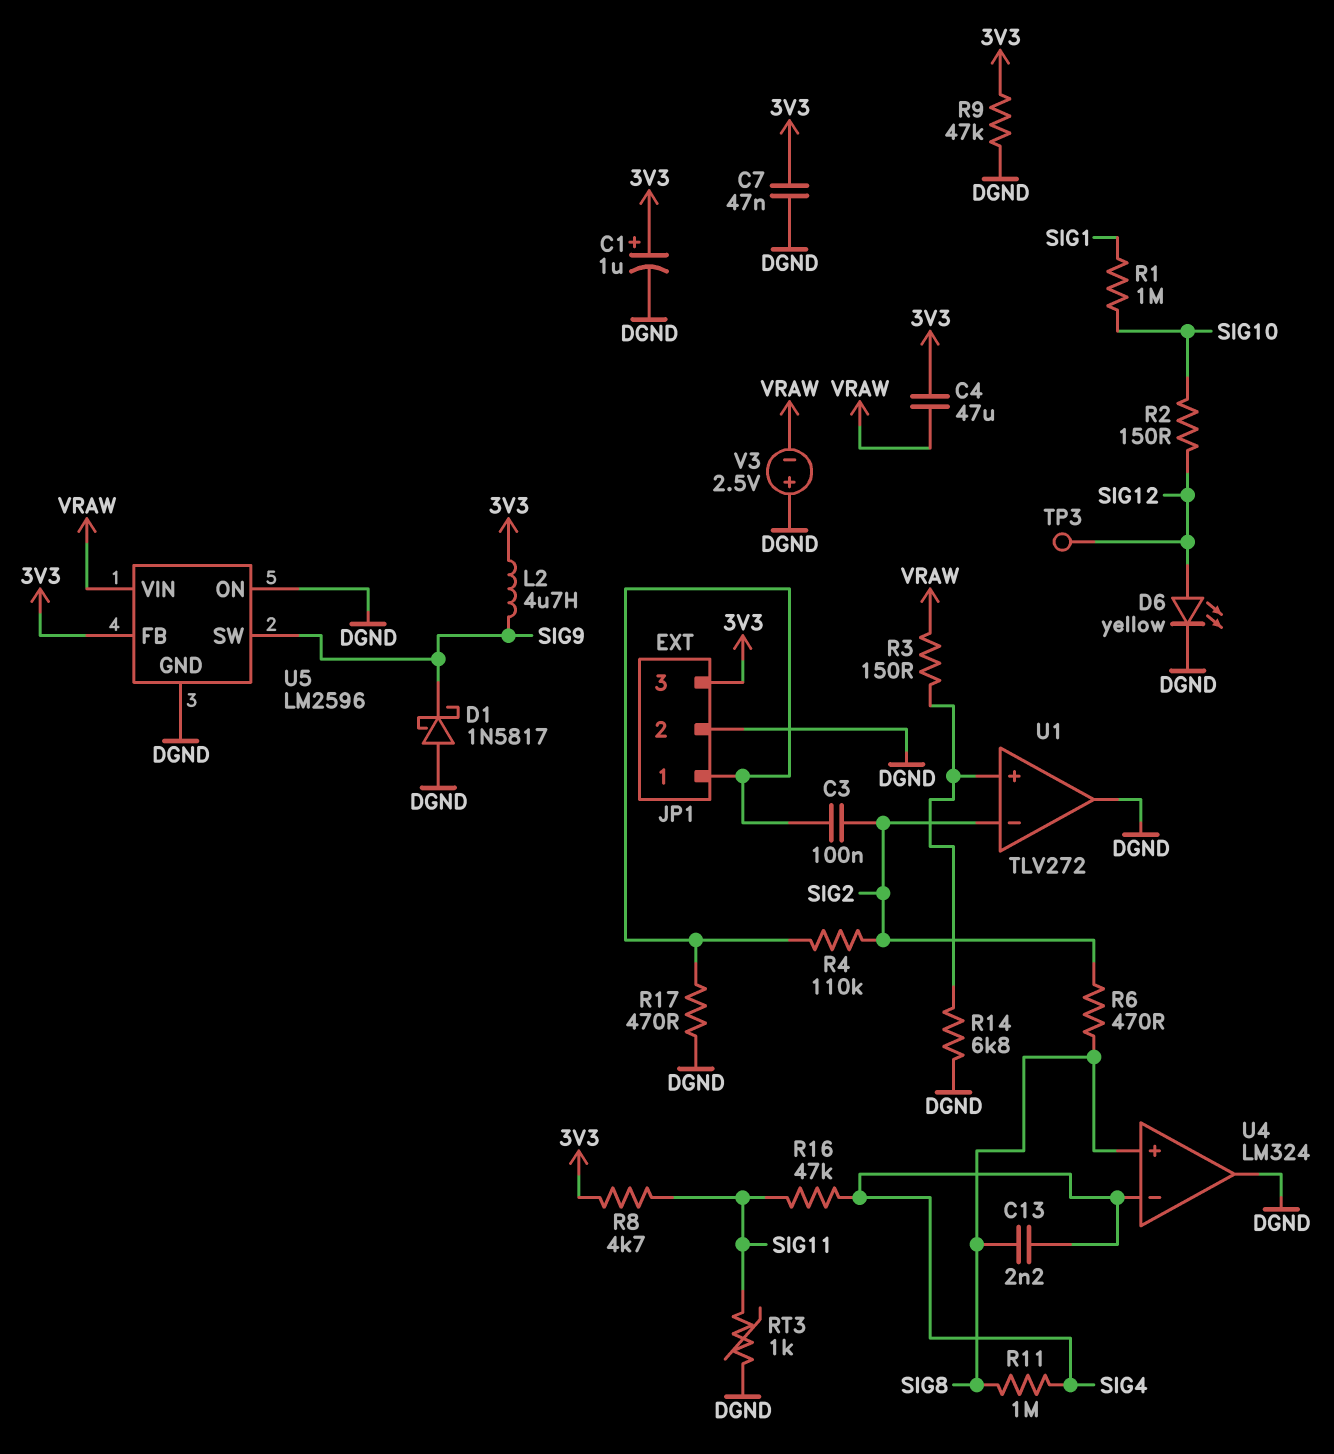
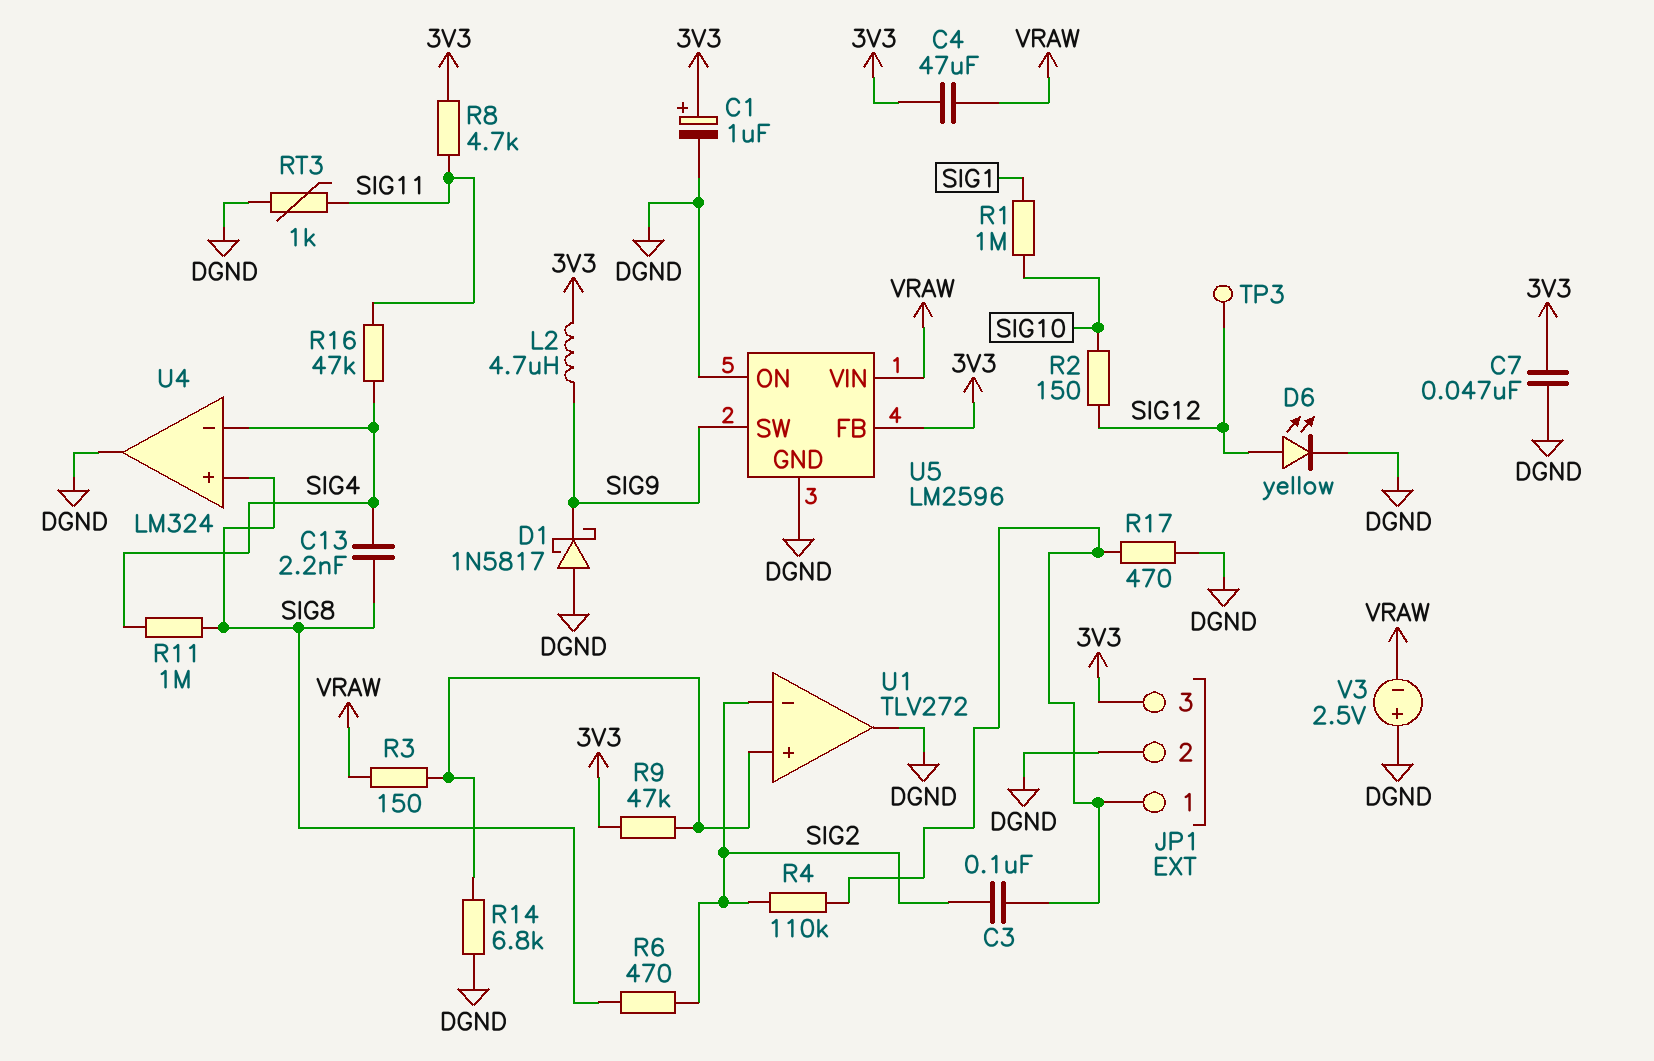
R9: 47k (3V3, DGND) -> 47k (3V3, U1/in+)

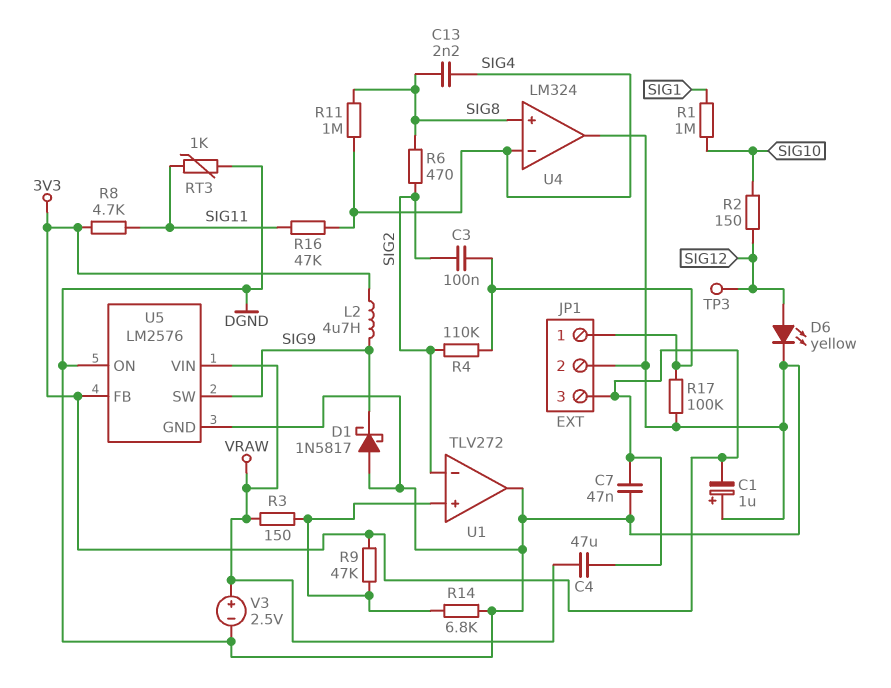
C1: 1uF (plus 3V3, minus DGND) -> 1uF (plus DGND, minus 3V3)
R17: 470 (DGND, JP1/1) -> 100k (DGND, JP1/1)
U5: LM2596 -> LM2576
V3: 2.5V (plus DGND, minus VRAW) -> 2.5V (plus VRAW, minus DGND)

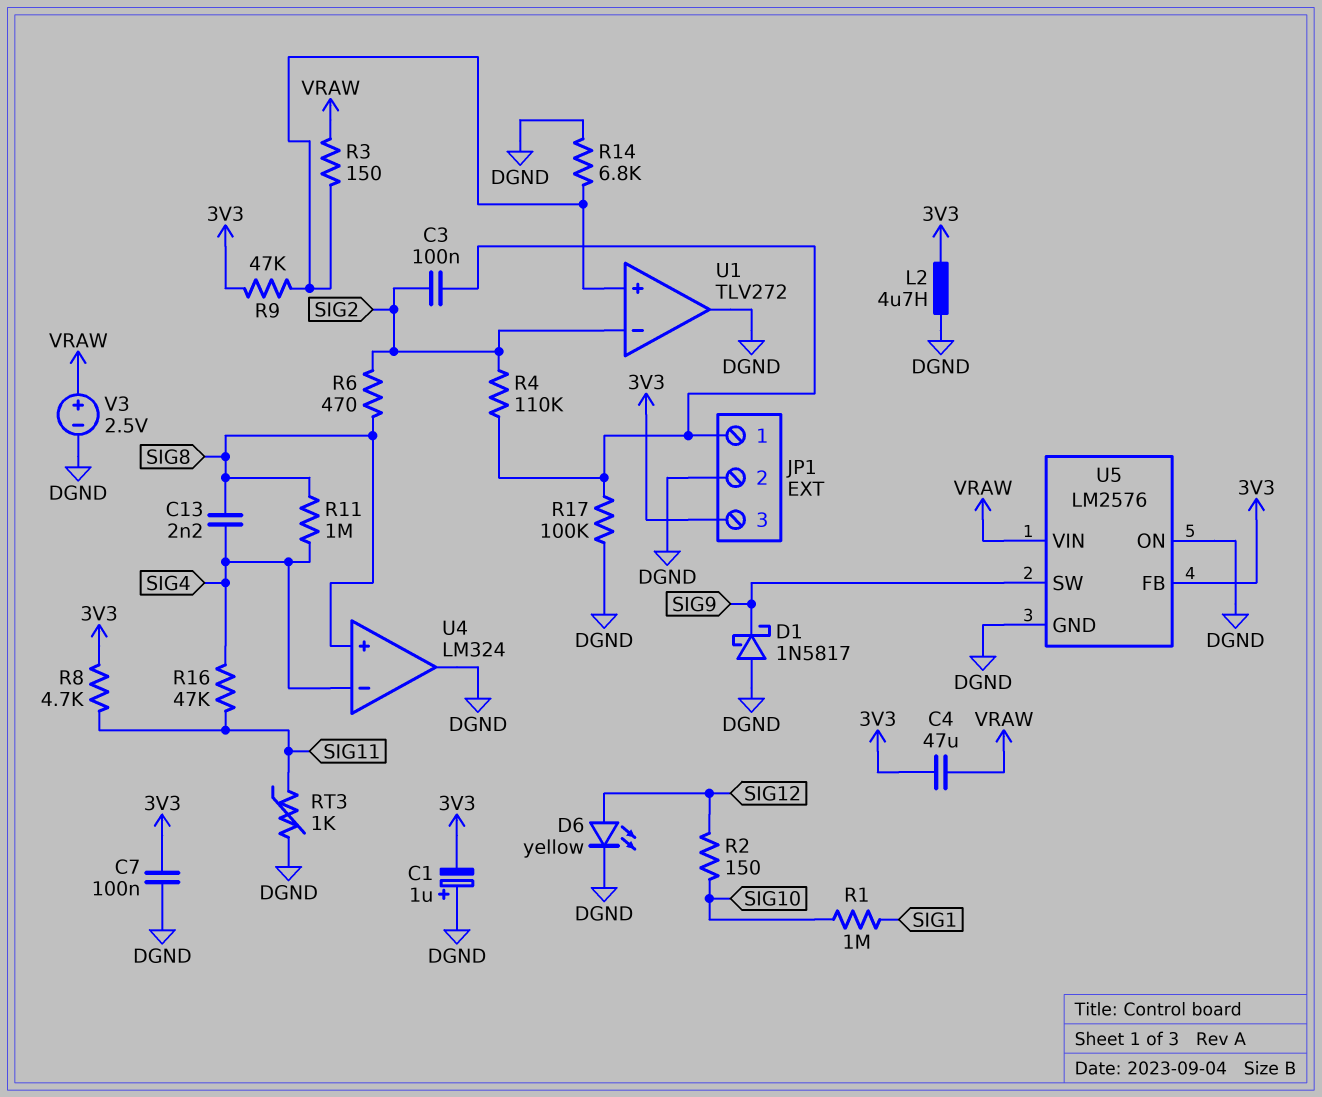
C7: 47nF (3V3, DGND) -> 100nF (3V3, DGND)
L2: 4.7uH (3V3, SIG9) -> 4.7uH (3V3, DGND)
TP3: test point (SIG12) -> none

